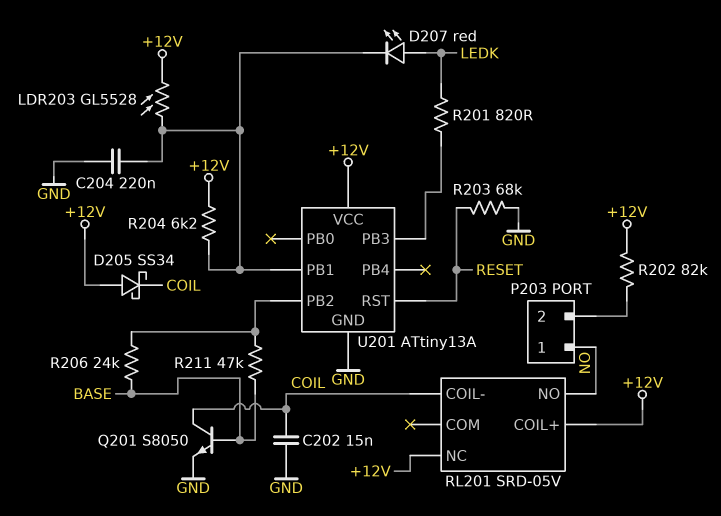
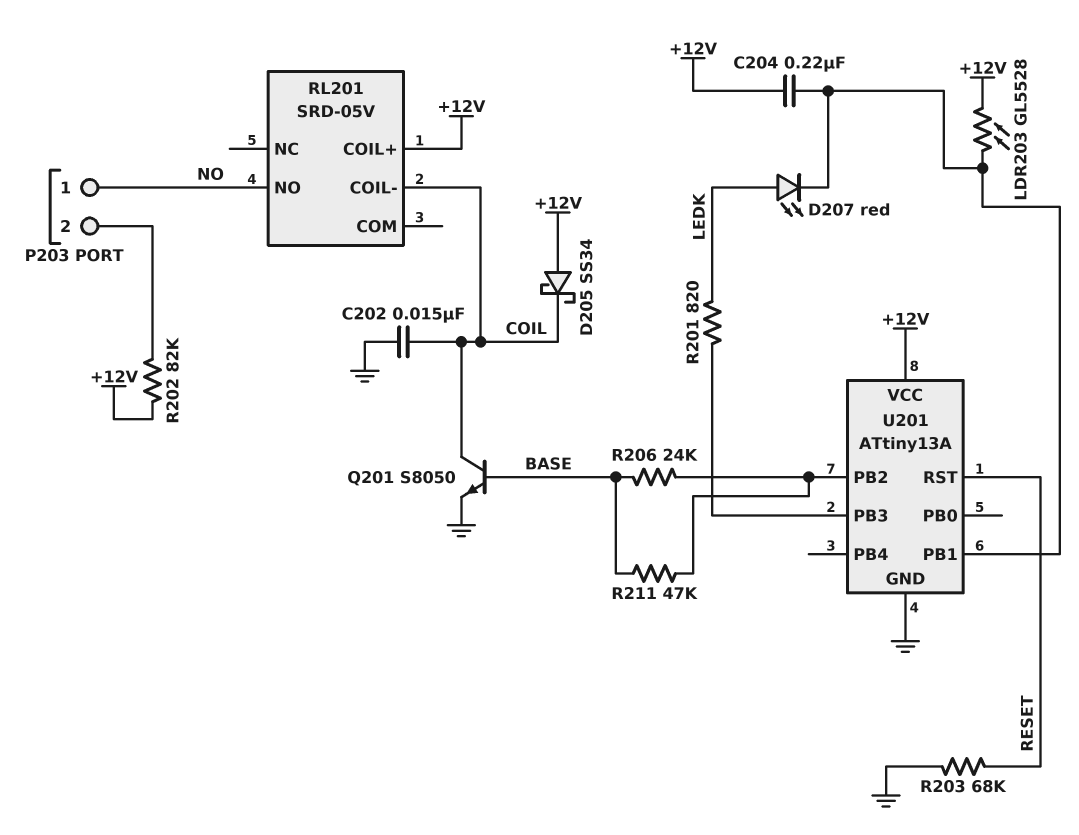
C204: 220nF (GND, U201/PB1) -> 220nF (+12V, U201/PB1)
R204: 6.2k (+12V, U201/PB1) -> none
RL201 pin NC: +12V -> none

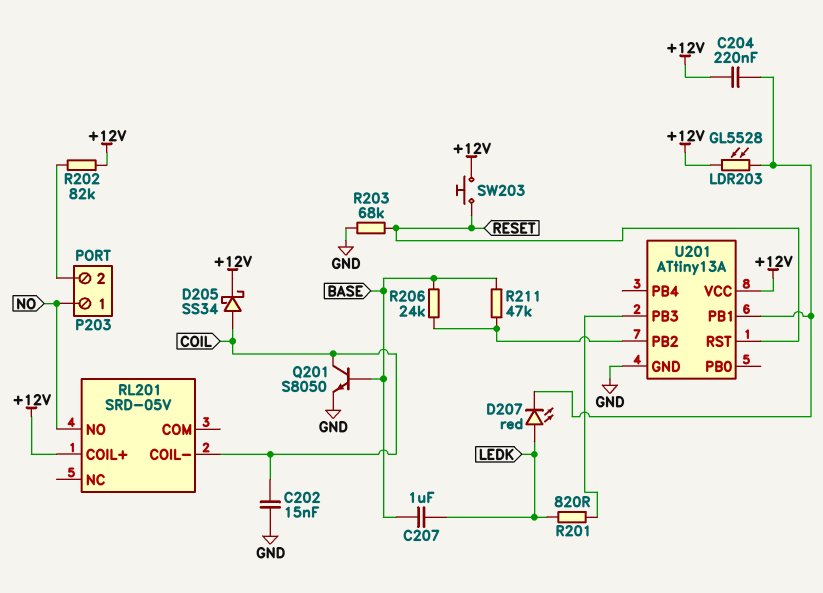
C207: none -> 1uF (BASE, LEDK)
D205: schottky SS34 (A +12V, K COIL) -> schottky SS34 (A COIL, K +12V)
SW203: none -> button (+12V, RESET)

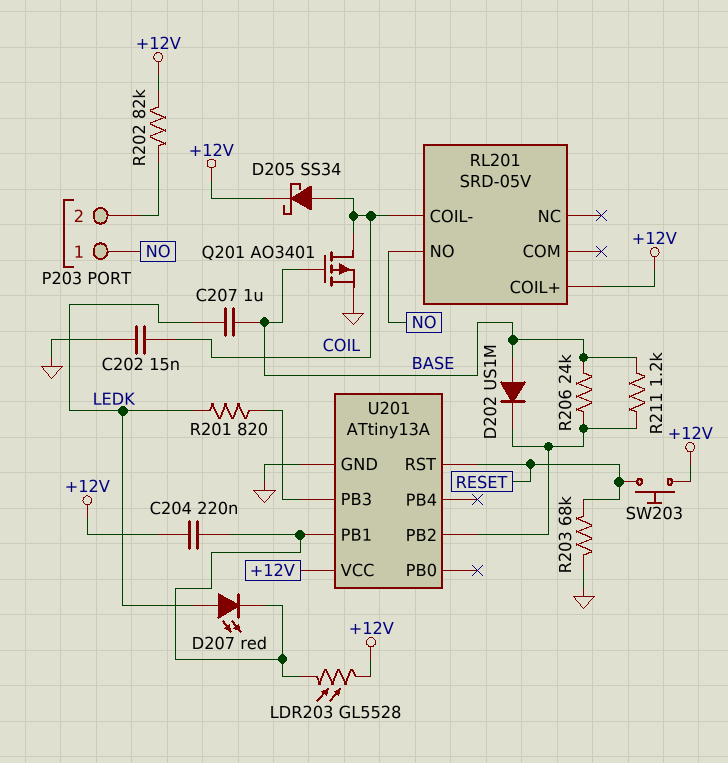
D202: none -> diode US1M (A BASE, K U201/PB2)
Q201: NPN S8050 (B BASE, C COIL, E GND) -> PMOS AO3401 (G BASE, D COIL, S GND)
R211: 47k (BASE, U201/PB2) -> 1.2k (BASE, U201/PB2)

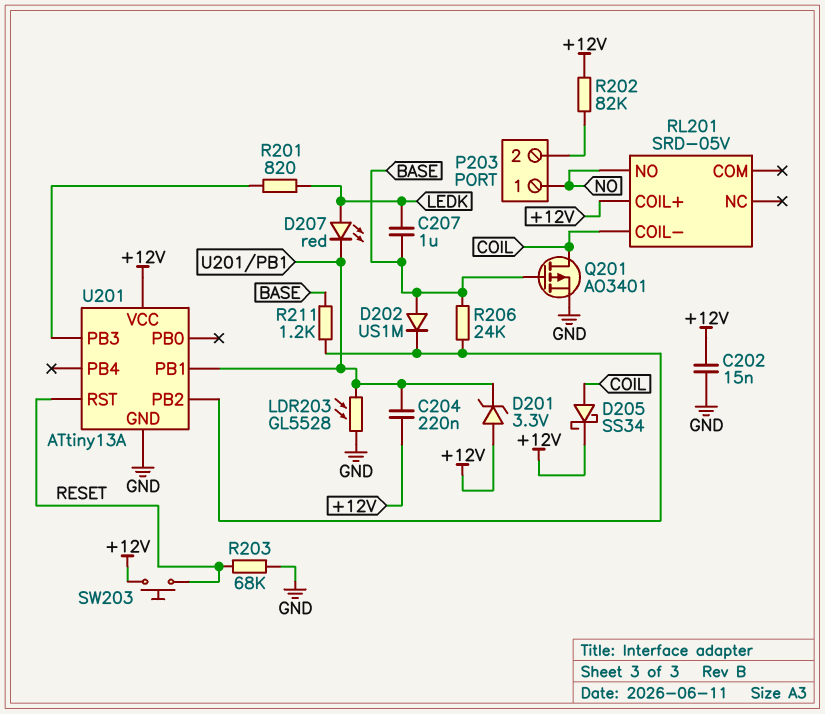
C202: 15nF (COIL, GND) -> 15nF (+12V, GND)
D201: none -> zener 3.3V (A +12V, K U201/PB1)
LDR203: GL5528 (+12V, U201/PB1) -> GL5528 (GND, U201/PB1)

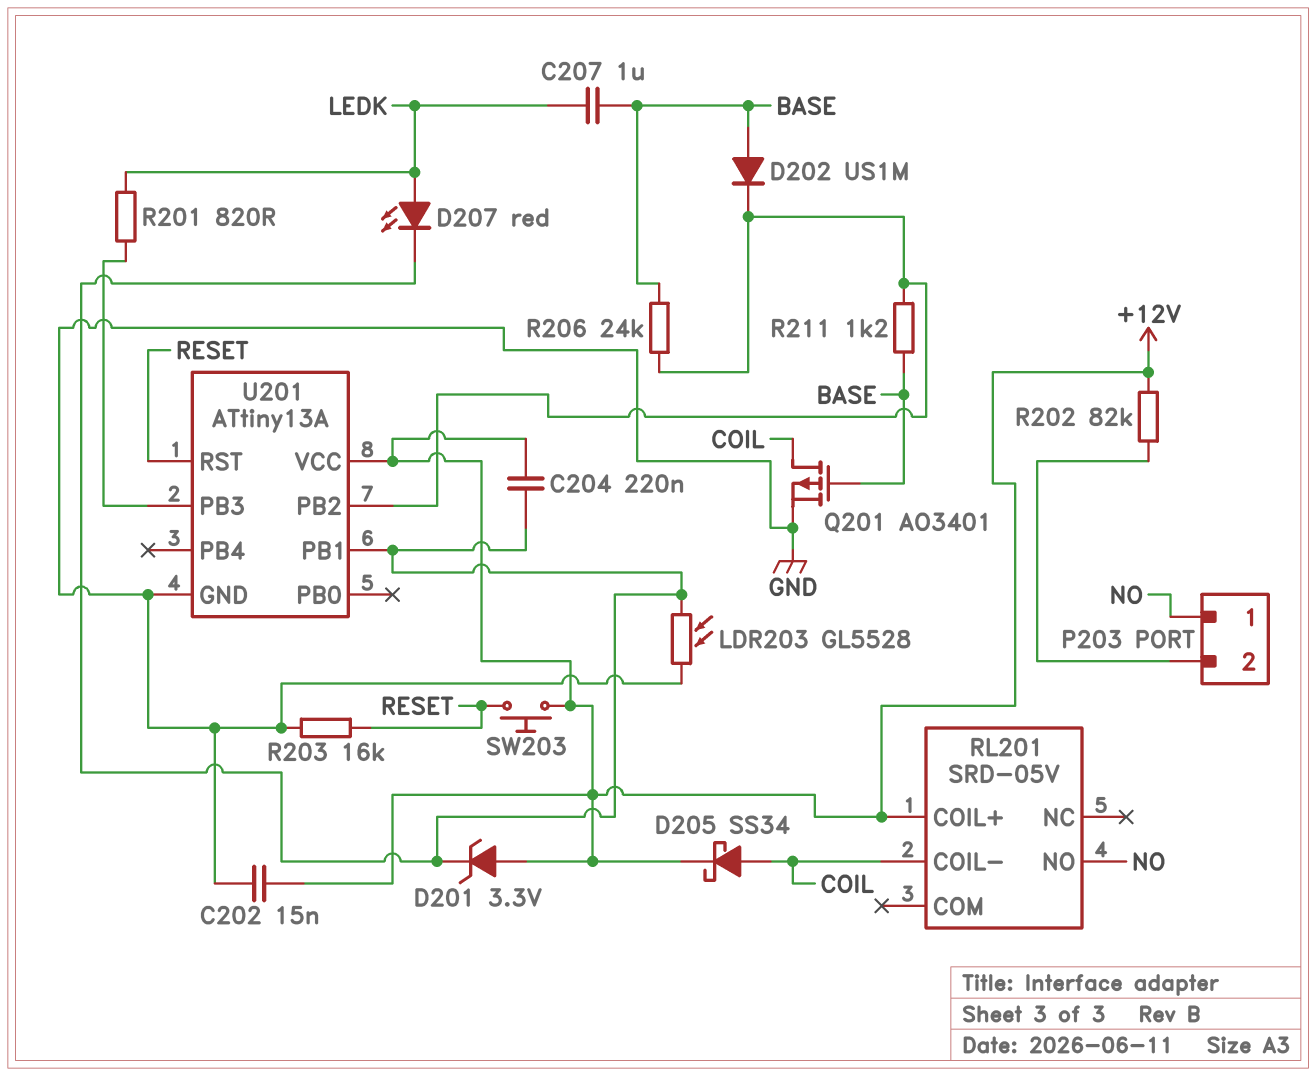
R203: 68k (GND, RESET) -> 16k (GND, RESET)

